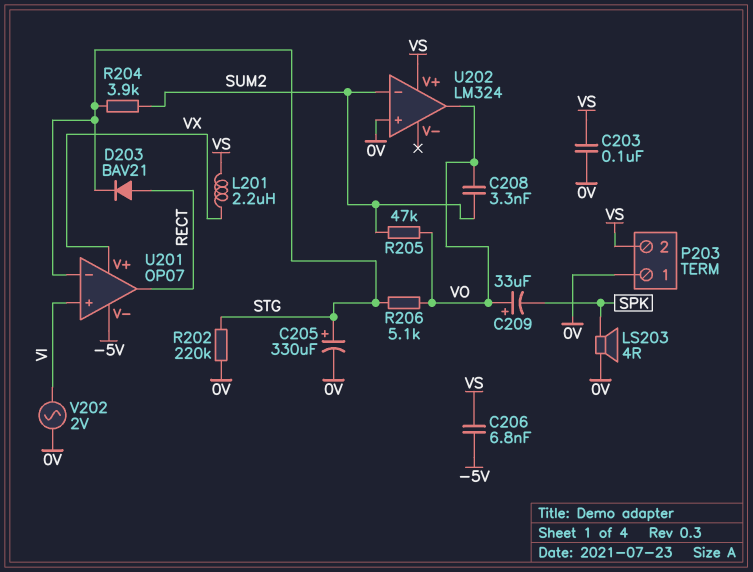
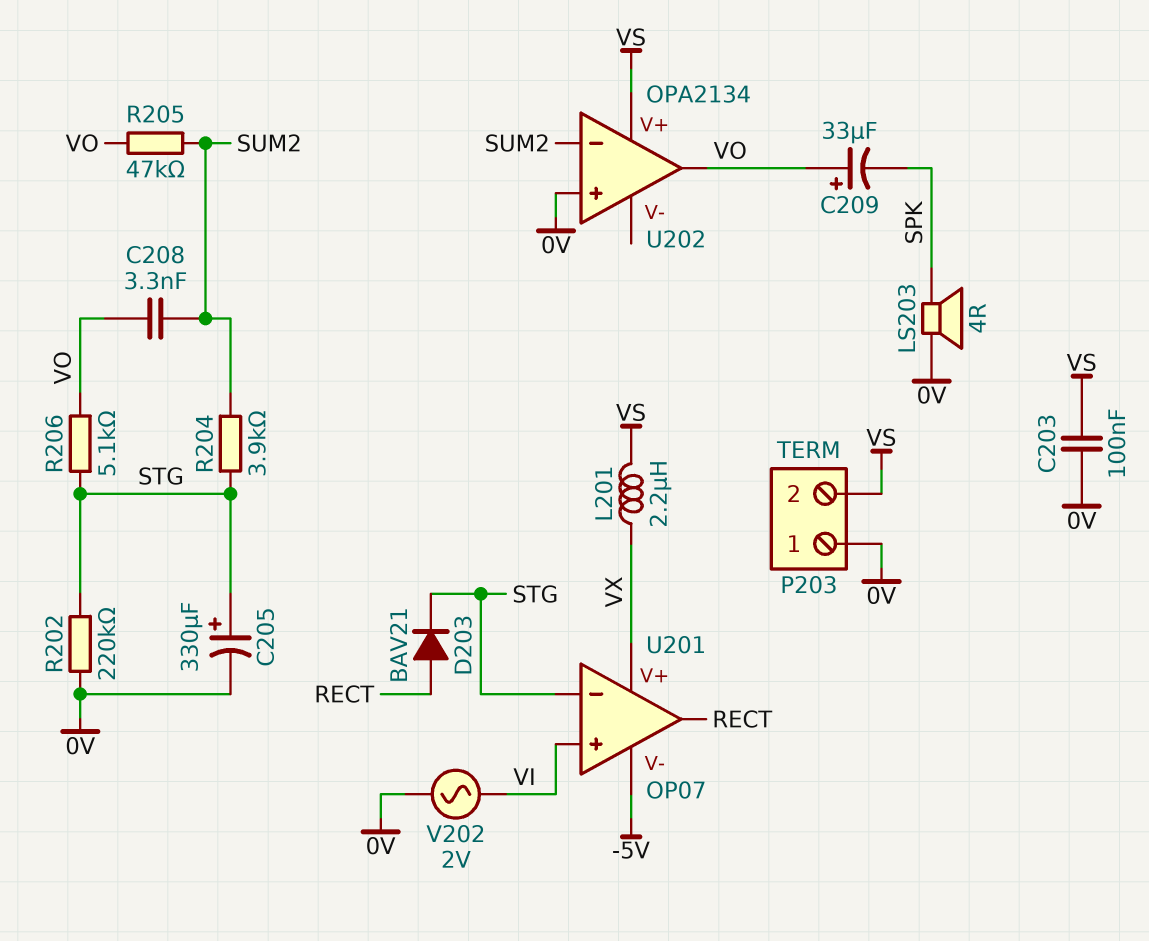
C206: 6.8nF (-5V, VS) -> none
U202: LM324 -> OPA2134

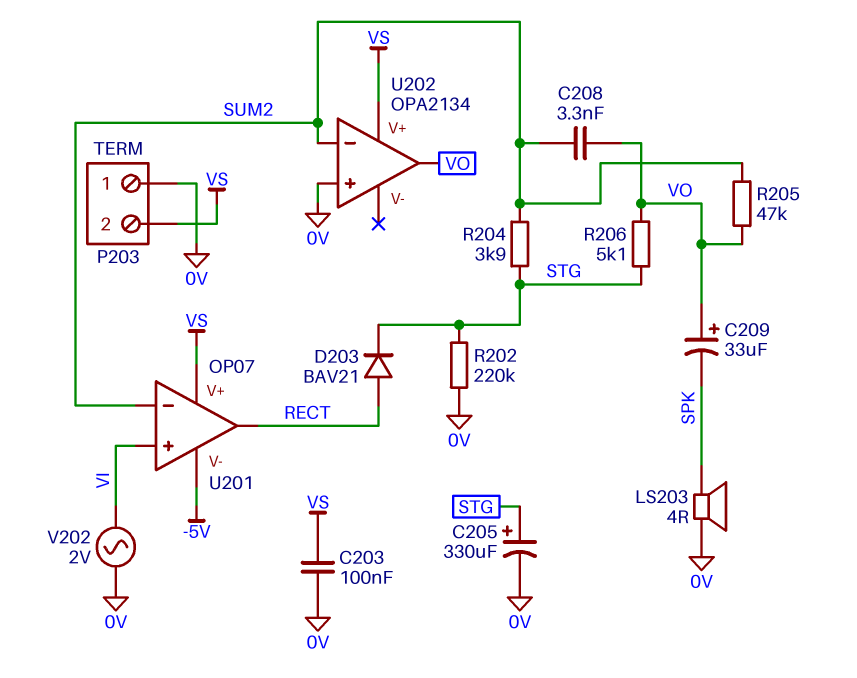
L201: 2.2uH (VS, VX) -> none
U201 pin V+: VX -> VS
U201 pin in-: STG -> SUM2

